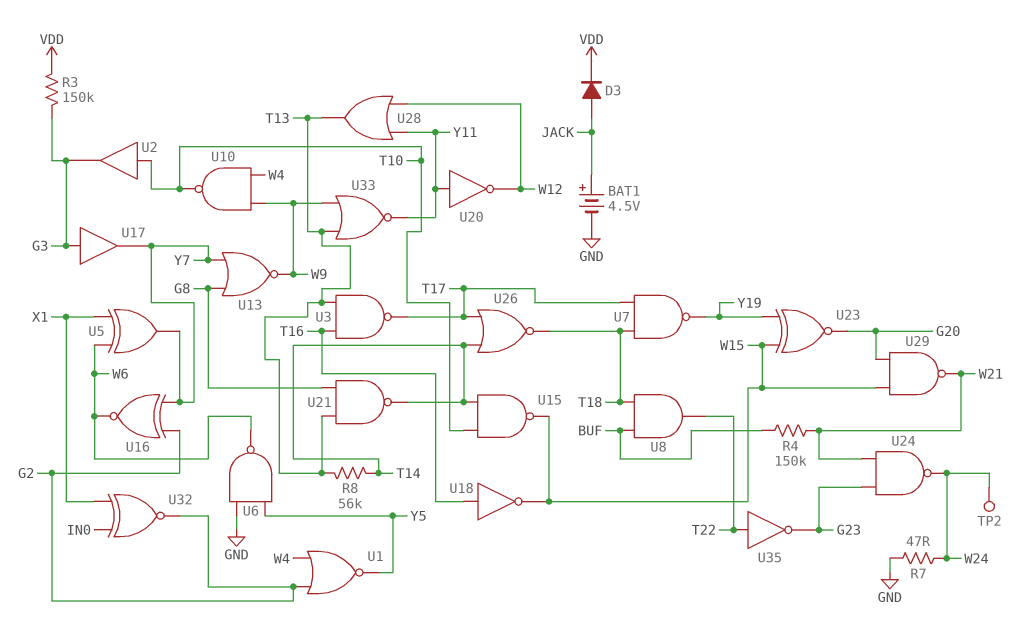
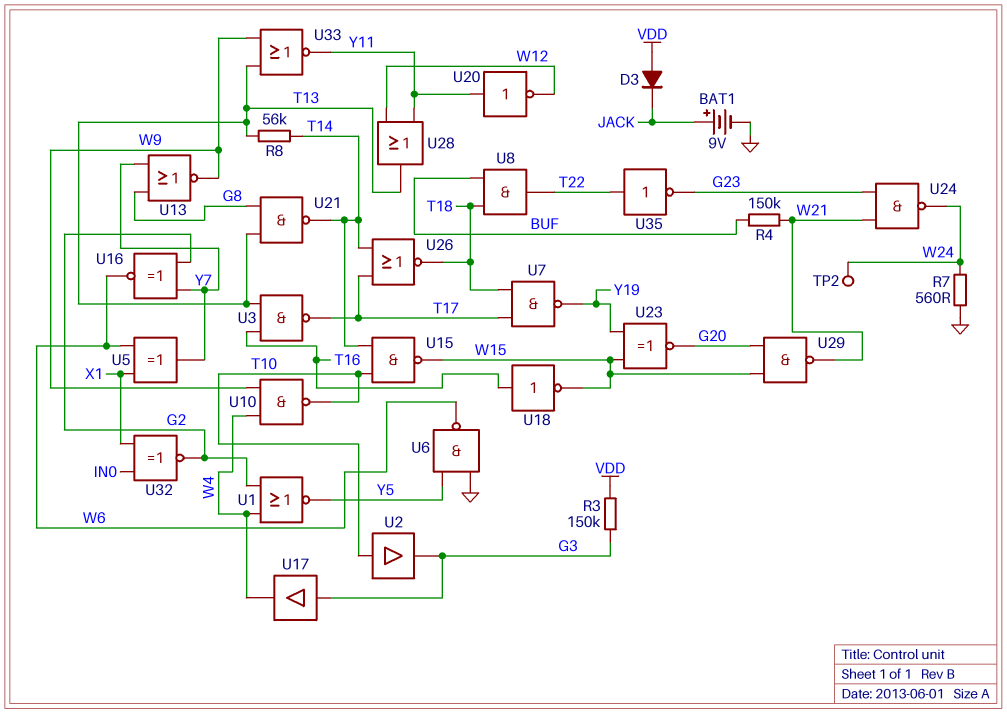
BAT1: 4.5V (plus JACK, minus GND) -> 9V (plus JACK, minus GND)
D3: diode (A JACK, K VDD) -> diode (A VDD, K JACK)
R7: 47 (GND, W24) -> 560 (GND, W24)
U17: buffer (in G3, out Y7) -> buffer (in G3, out W4)

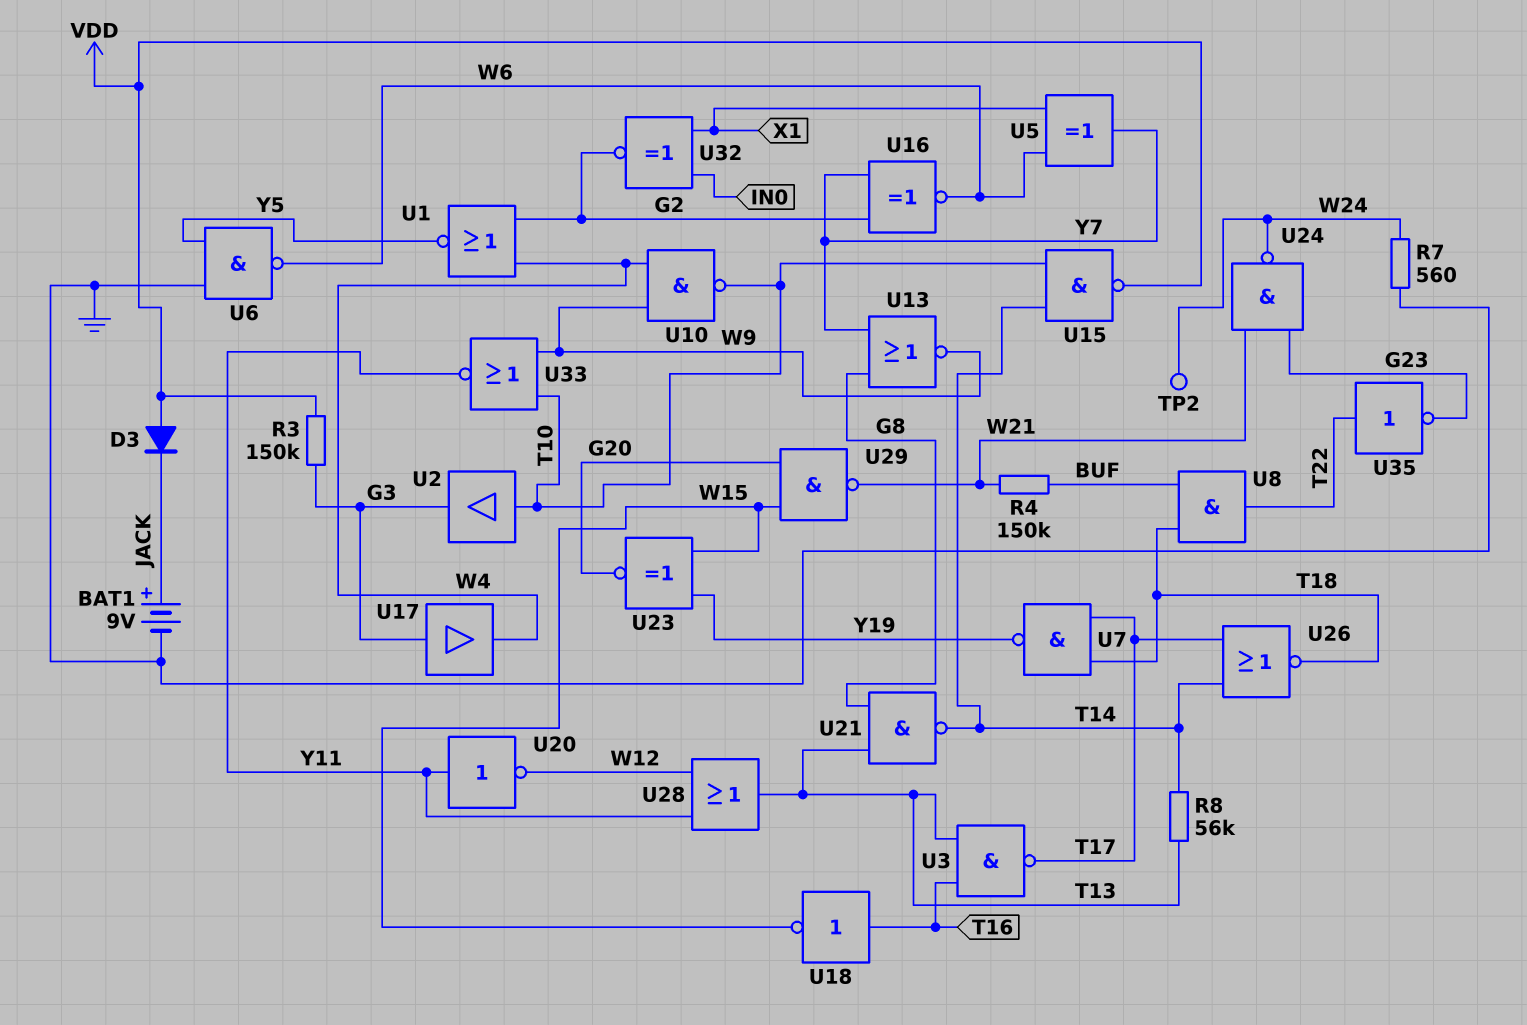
U15: NAND (in T10, in T14, out W15) -> NAND (in T10, in T14, out VDD)
U33: NOR (in T13, in W9, out Y11) -> NOR (in T10, in W9, out Y11)

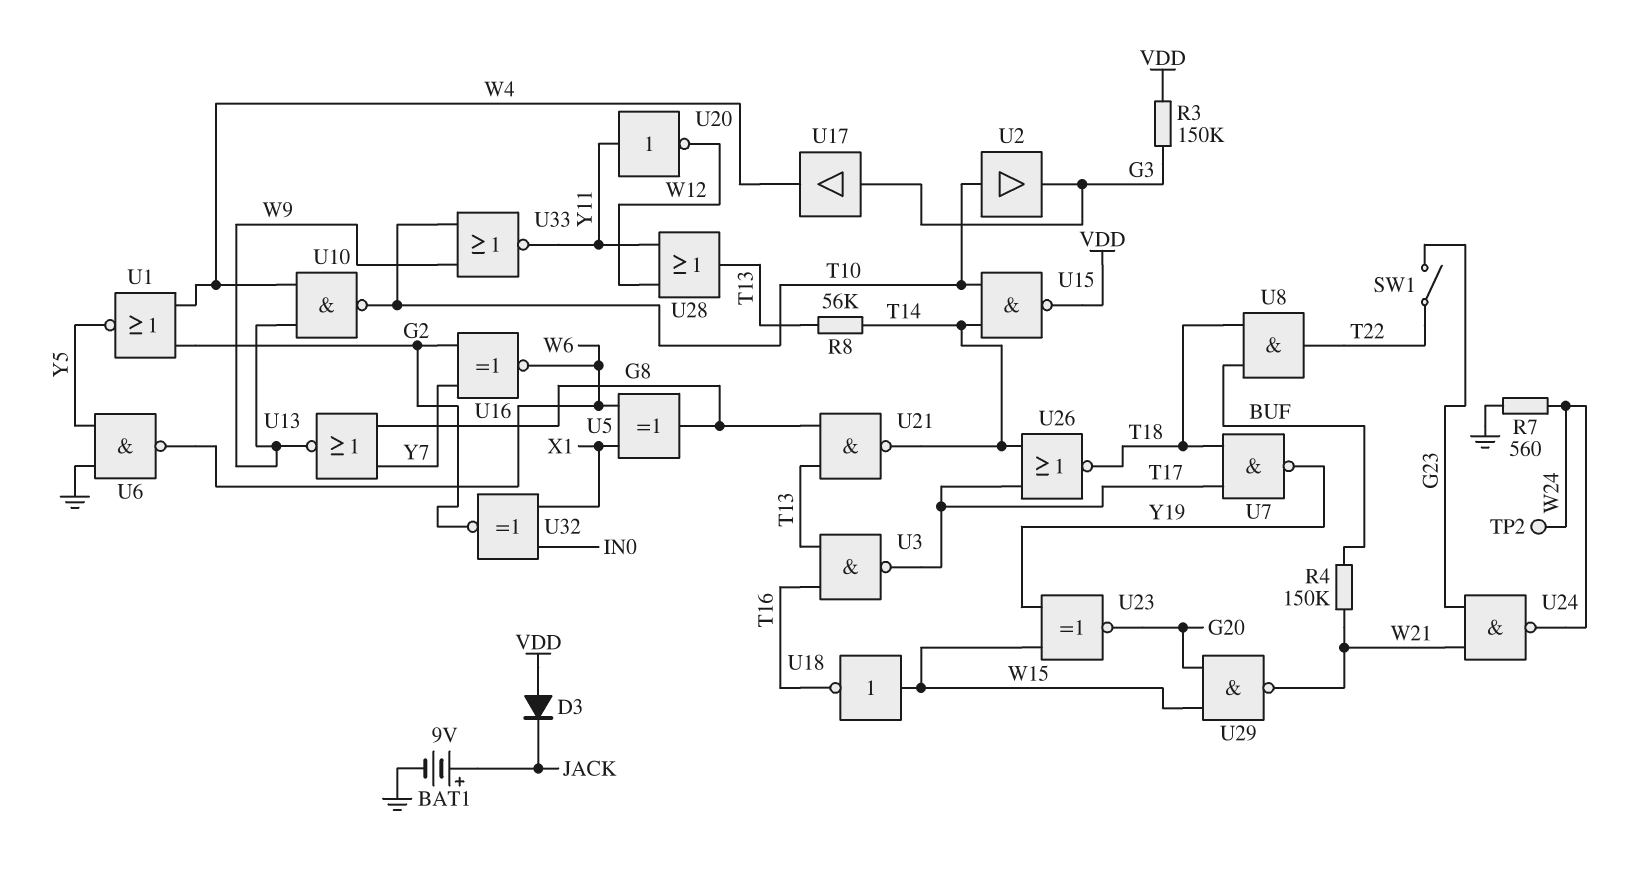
SW1: none -> switch (G23, T22)
U5: XOR (in W6, in X1, out Y7) -> XOR (in W6, in X1, out G8)
U18: NOT (in T16, out W15) -> NOT (in W15, out T16)
U35: NOT (in T22, out G23) -> none

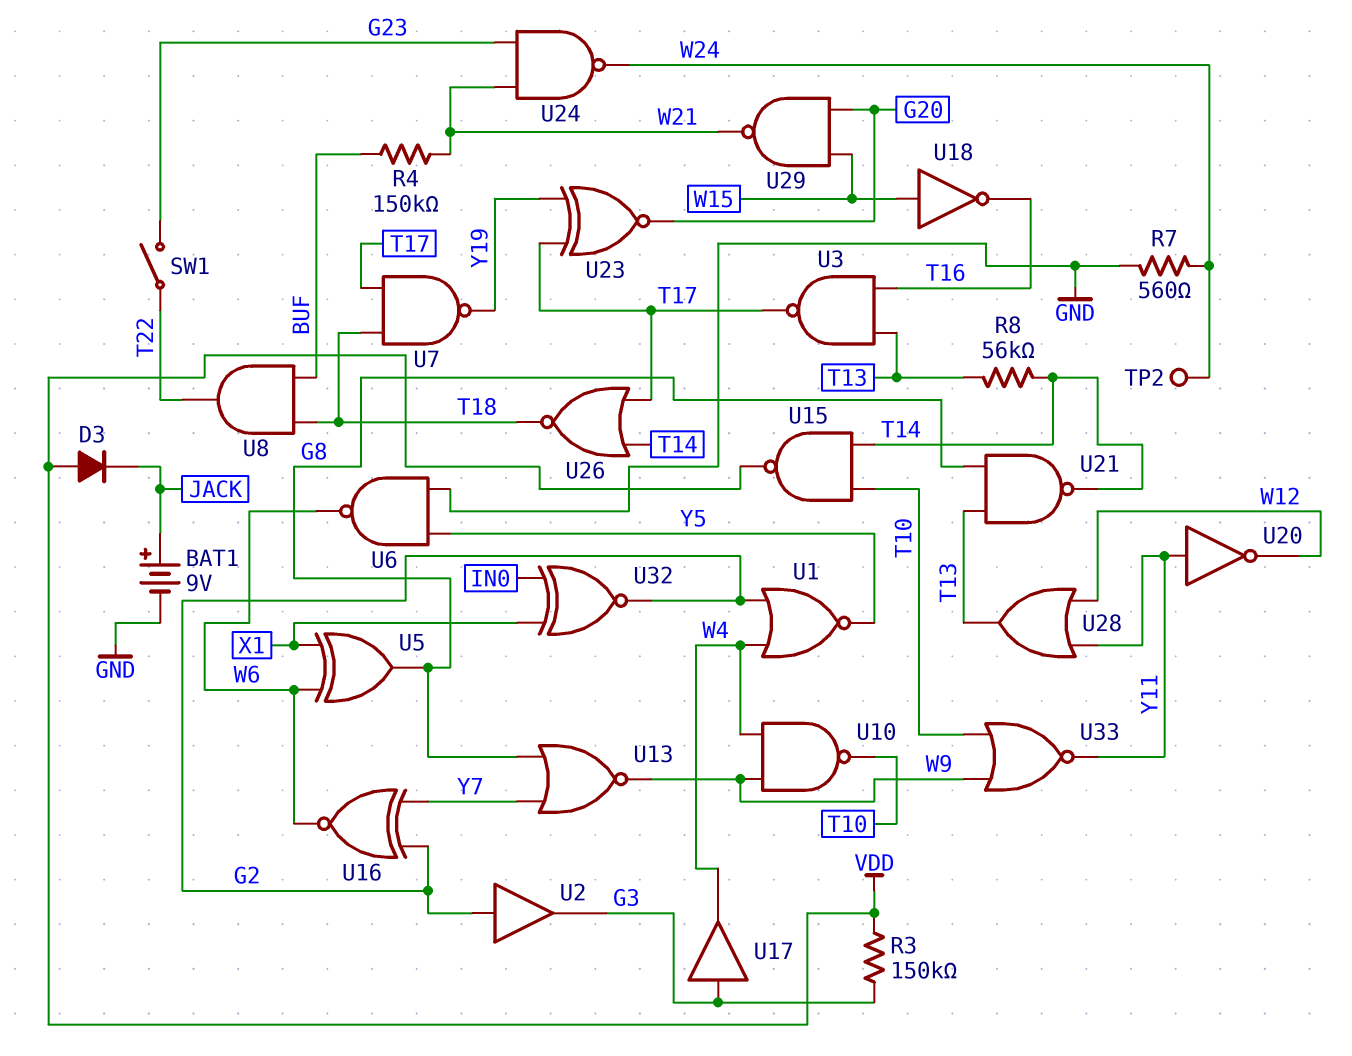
U2: buffer (in T10, out G3) -> buffer (in G2, out G3)
U23: XNOR (in W15, in Y19, out G20) -> XNOR (in T17, in Y19, out G20)

